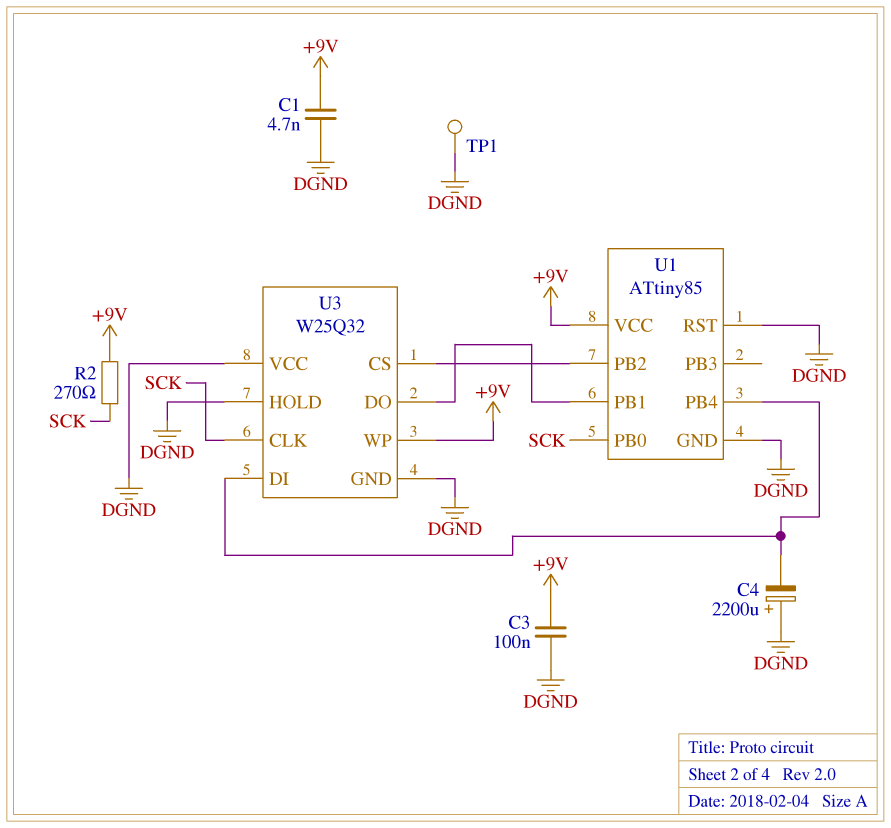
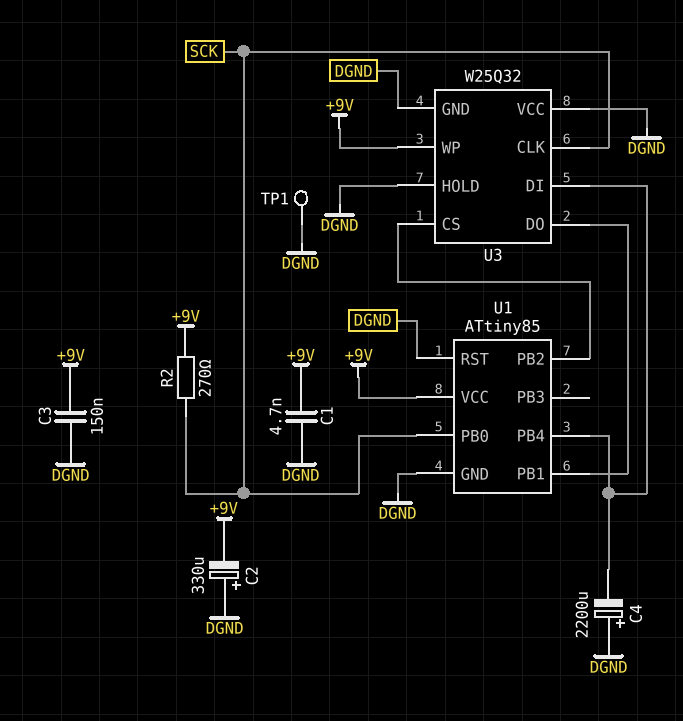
C2: none -> 330uF (plus DGND, minus +9V)
C3: 100nF (+9V, DGND) -> 150nF (+9V, DGND)

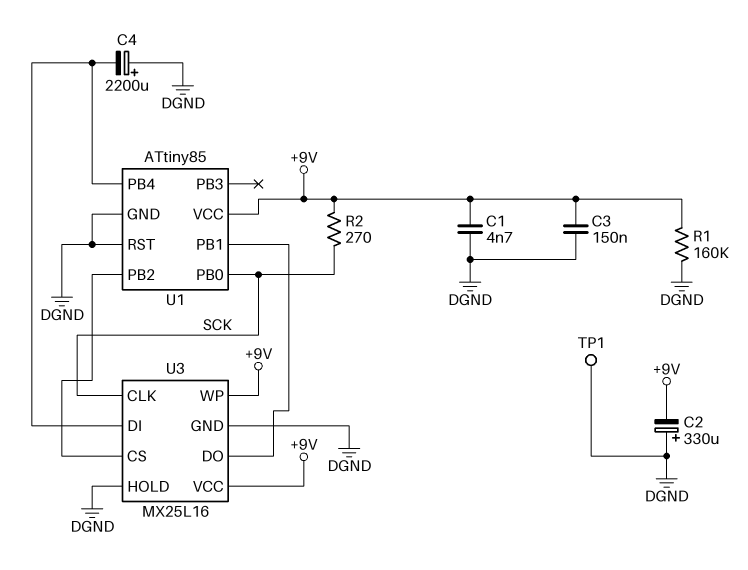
R1: none -> 160k (+9V, DGND)
U3: W25Q32 -> MX25L16
U3 pin VCC: DGND -> +9V

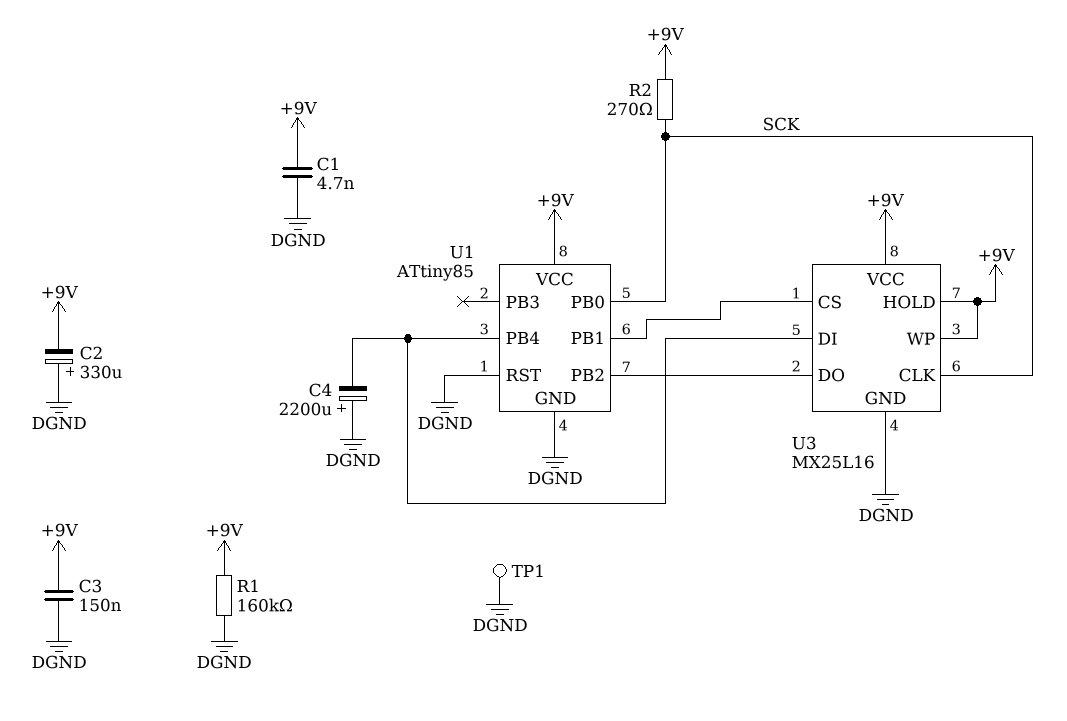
U3 pin CS: U1/PB2 -> U1/PB1
U3 pin DO: U1/PB1 -> U1/PB2
U3 pin HOLD: DGND -> +9V

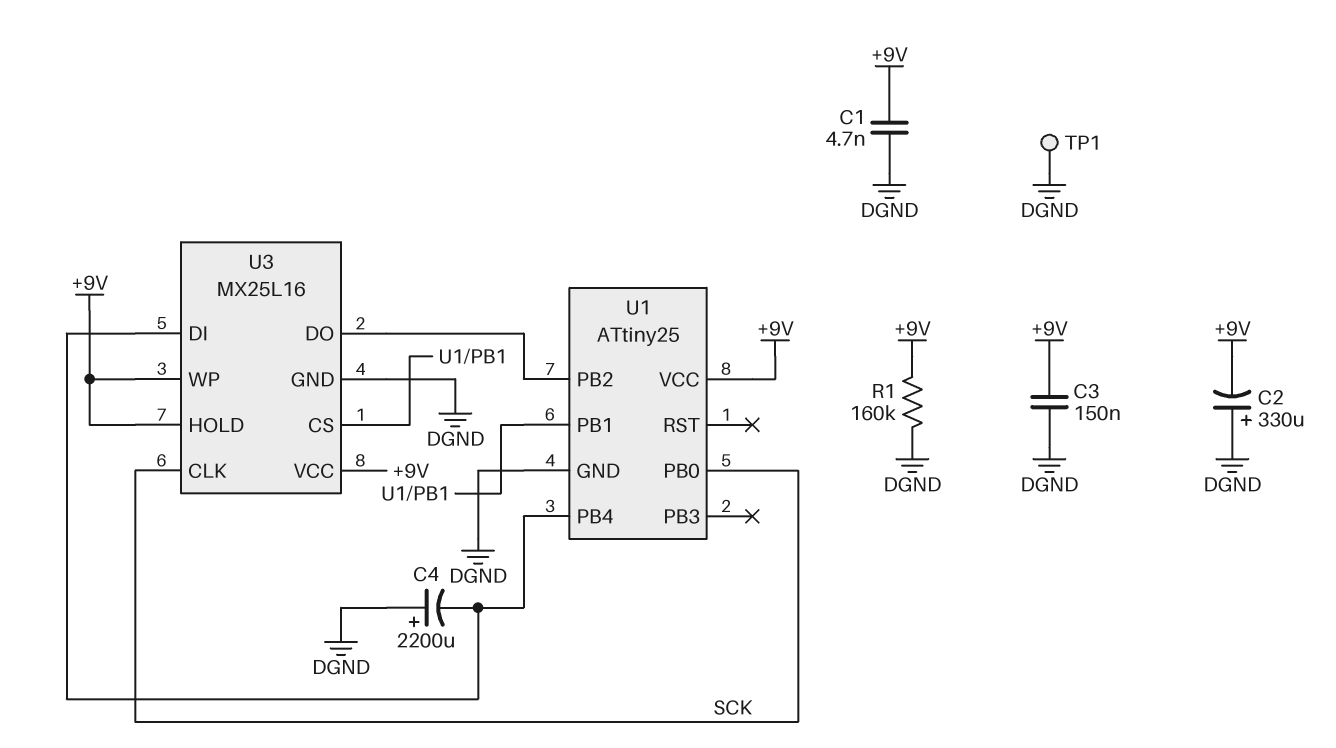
R2: 270 (+9V, SCK) -> none
U1: ATtiny85 -> ATtiny25
U1 pin RST: DGND -> none

